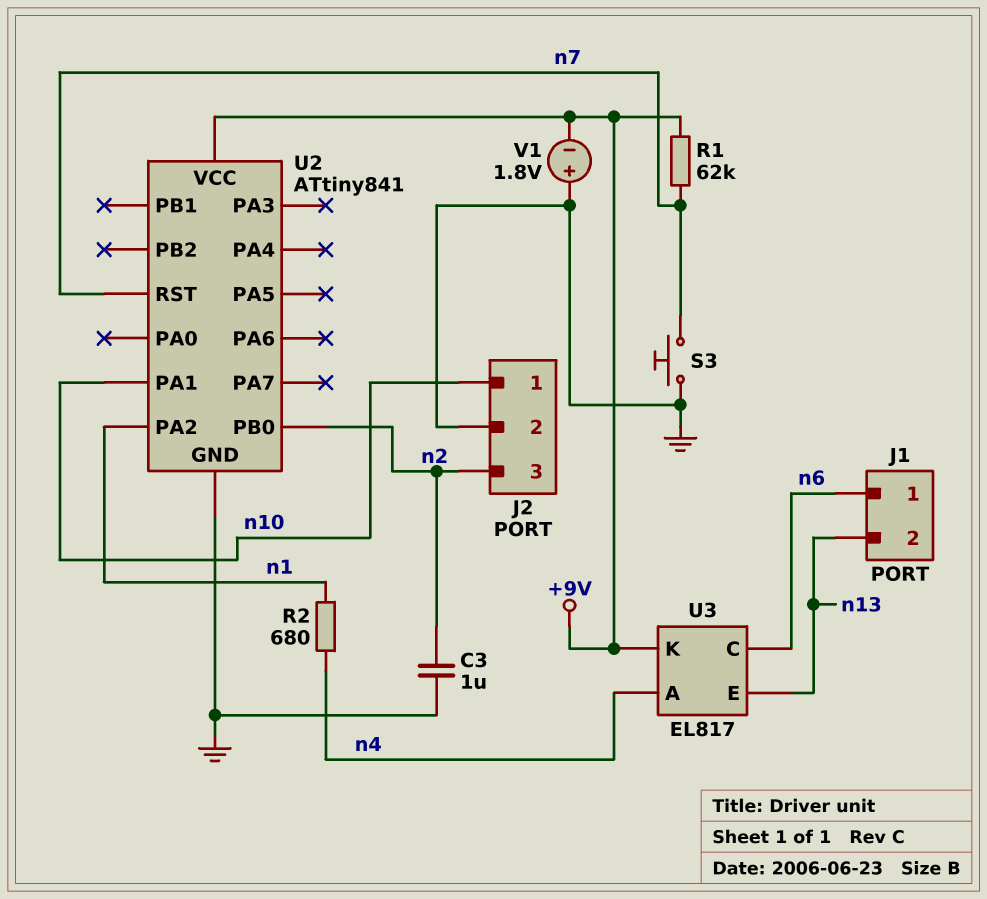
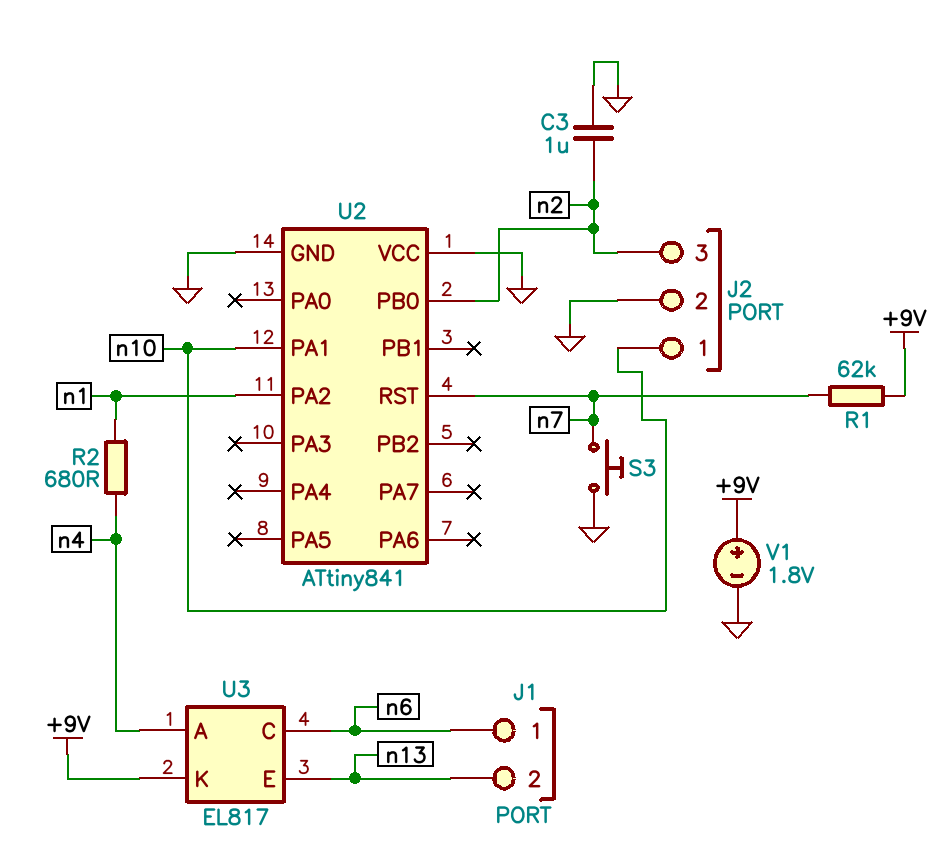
U2 pin VCC: +9V -> GND
V1: 1.8V (plus GND, minus +9V) -> 1.8V (plus +9V, minus GND)

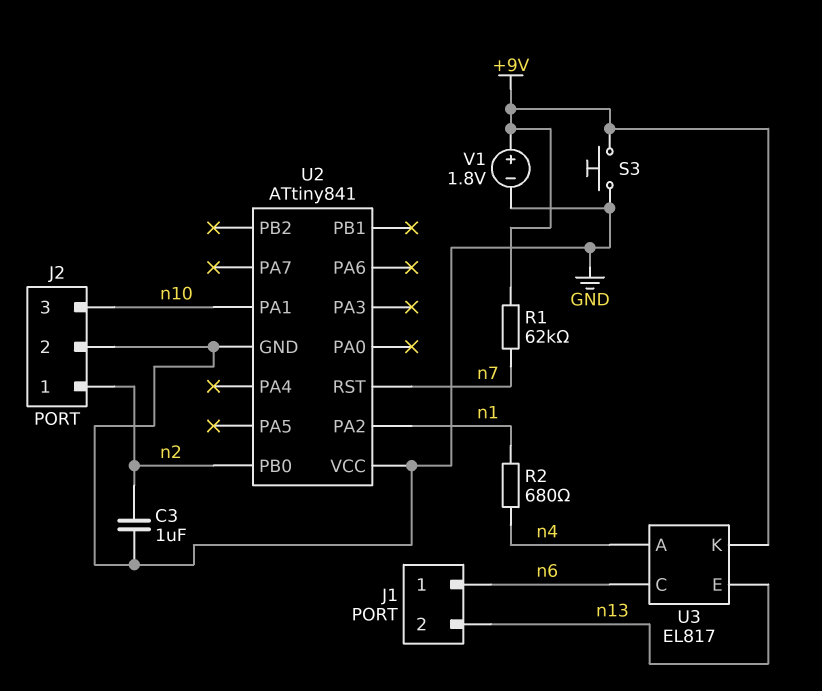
J2 pin 1: n10 -> n2
J2 pin 3: n2 -> n10
S3: button (GND, n7) -> button (+9V, GND)

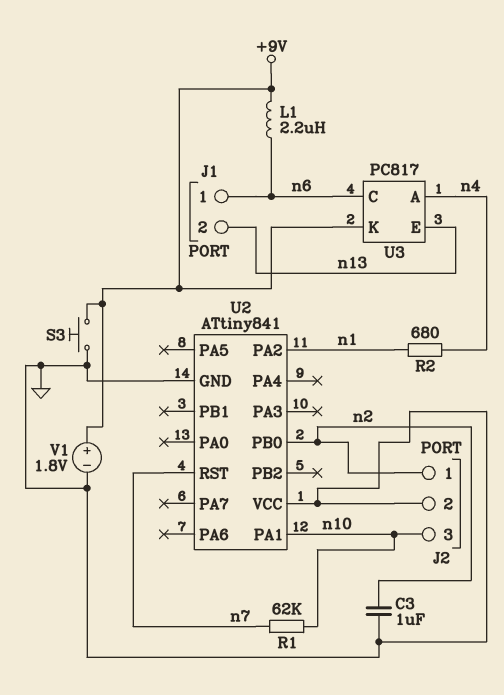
L1: none -> 2.2uH (+9V, n6)
R1: 62k (+9V, n7) -> 62k (n7, n10)
U3: EL817 -> PC817

